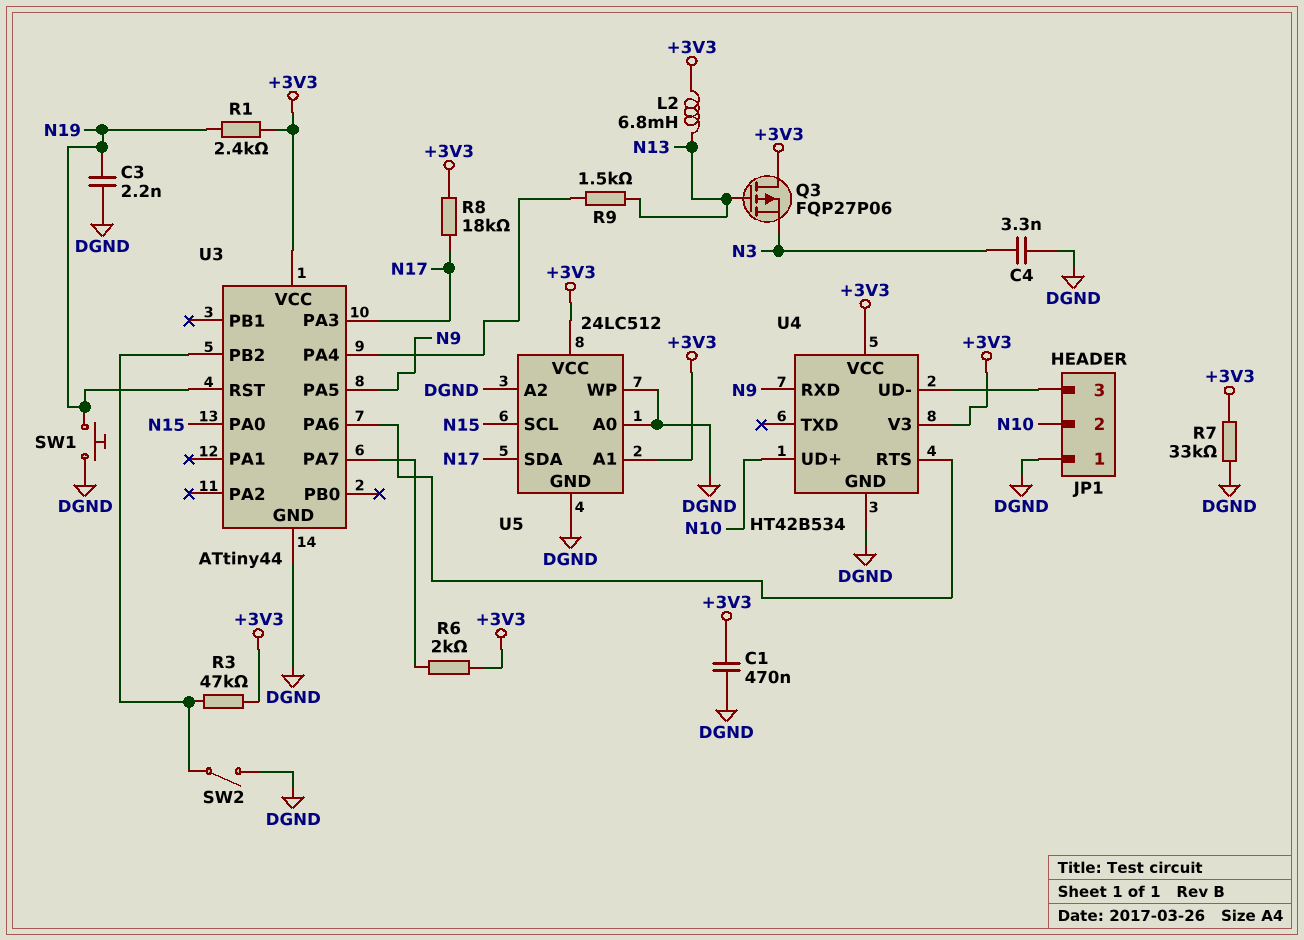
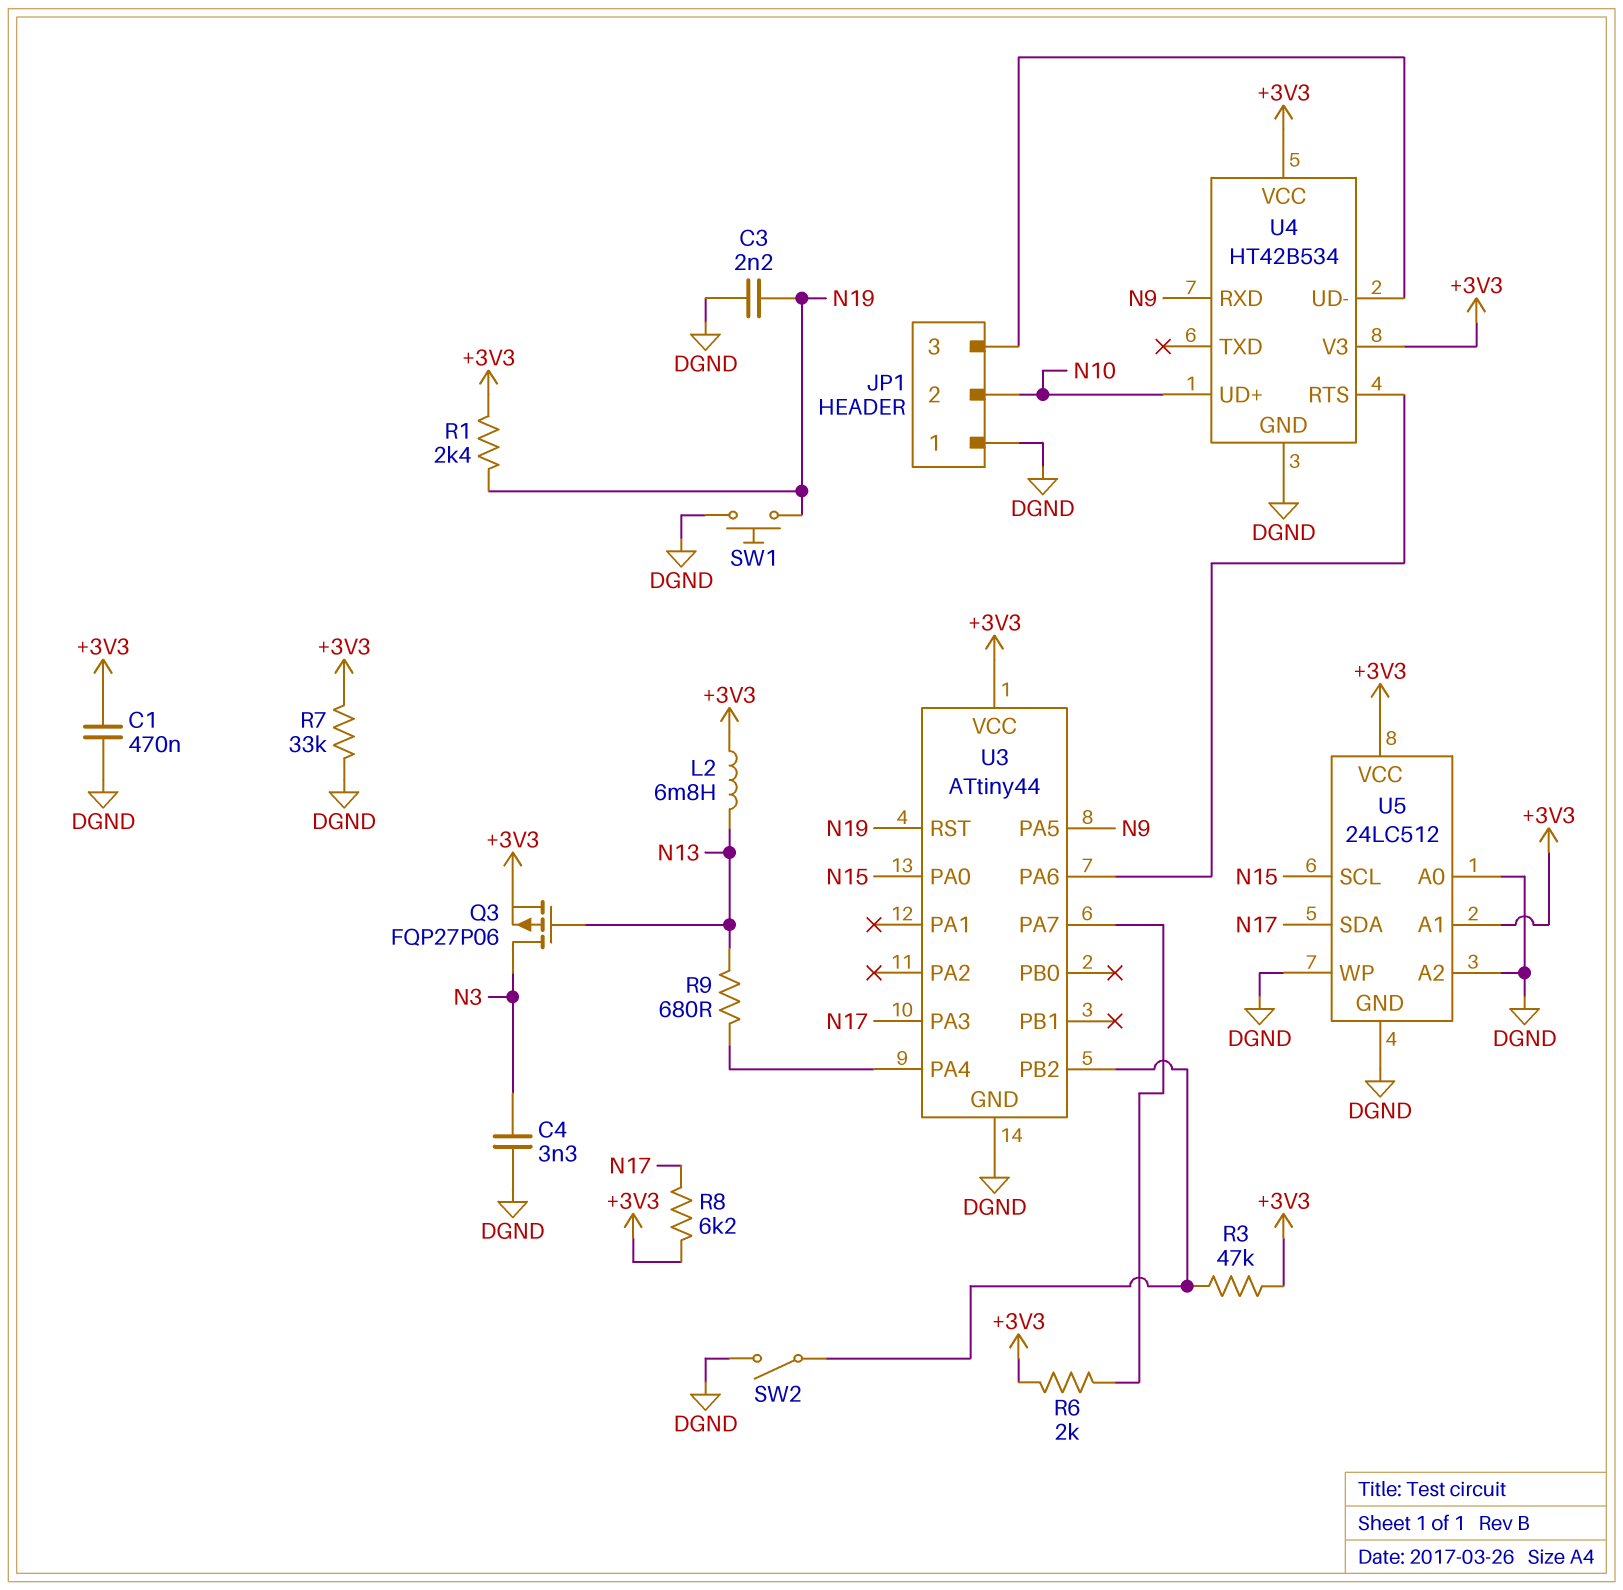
Q3: PMOS FQP27P06 (G N13, D +3V3, S N3) -> PMOS FQP27P06 (G N13, D N3, S +3V3)
R8: 18k (+3V3, N17) -> 6.2k (+3V3, N17)
R9: 1.5k (N13, U3/PA4) -> 680 (N13, U3/PA4)

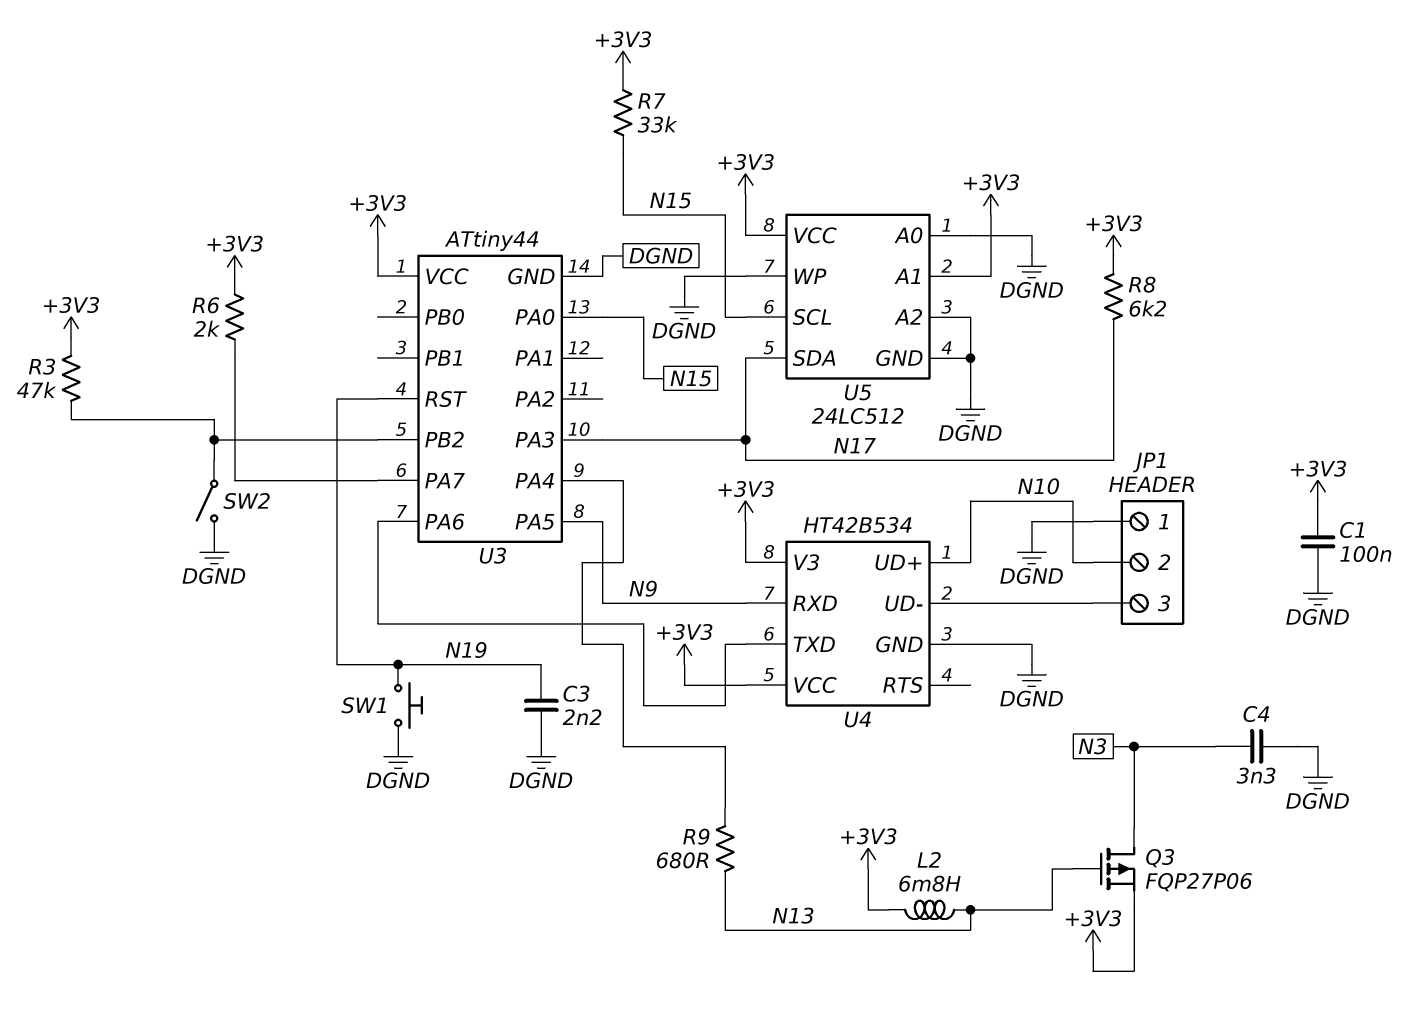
C1: 470nF (+3V3, DGND) -> 100nF (+3V3, DGND)
R1: 2.4k (+3V3, N19) -> none
R7: 33k (+3V3, DGND) -> 33k (+3V3, N15)
U4 pin RTS: U3/PA6 -> none
U4 pin TXD: none -> U3/PA6

